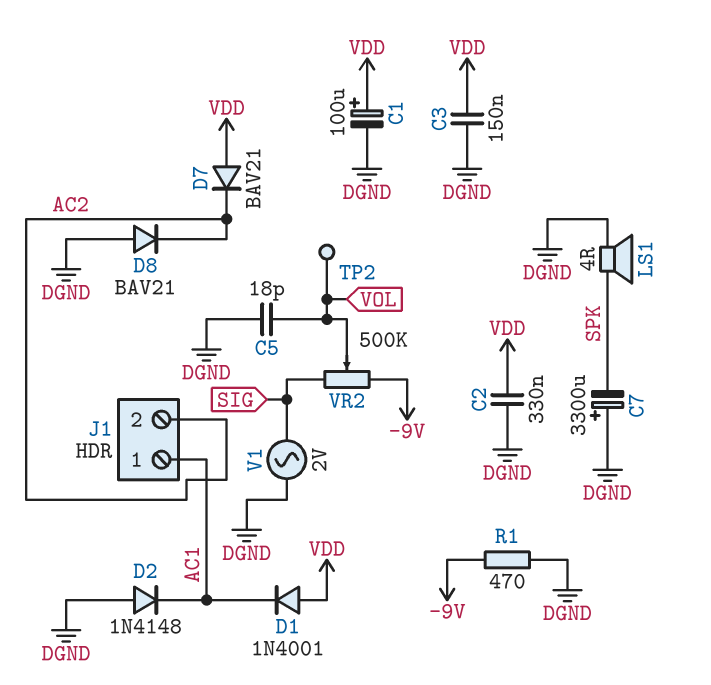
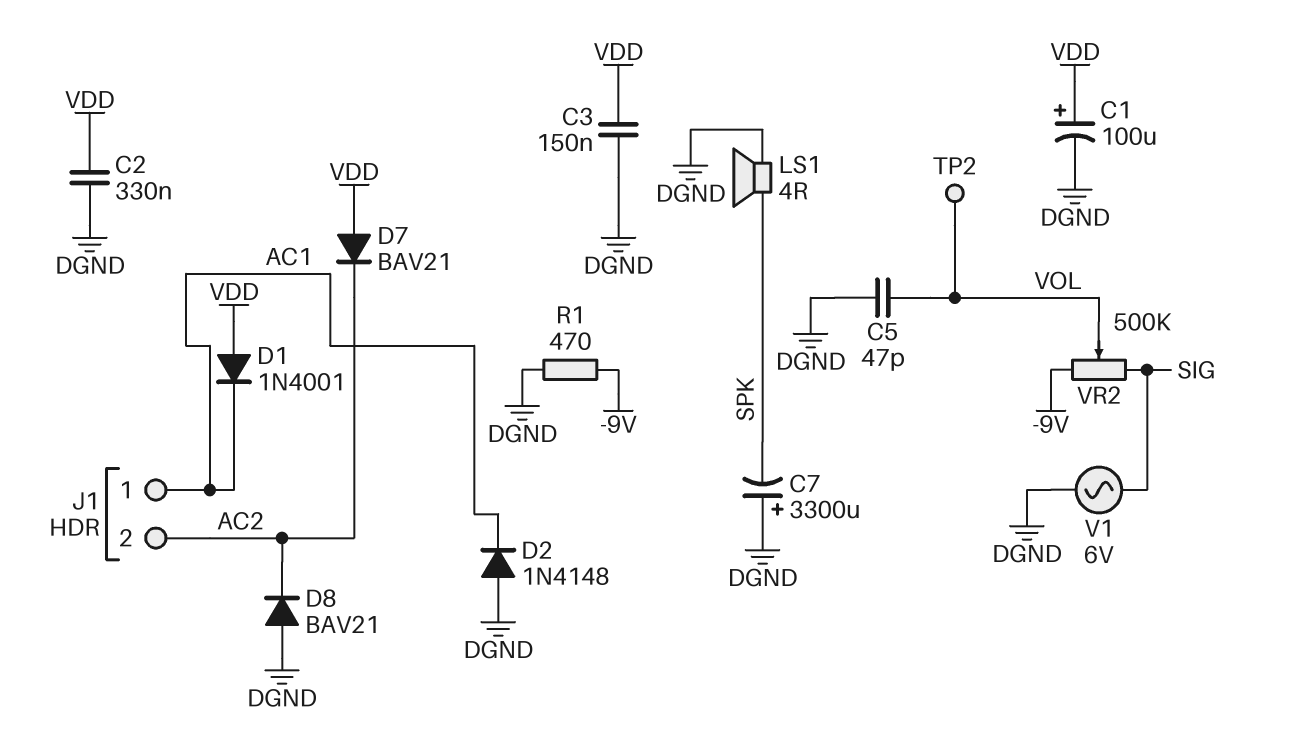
C5: 18pF (DGND, VOL) -> 47pF (DGND, VOL)
V1: AC 2V (DGND, SIG) -> AC 6V (DGND, SIG)

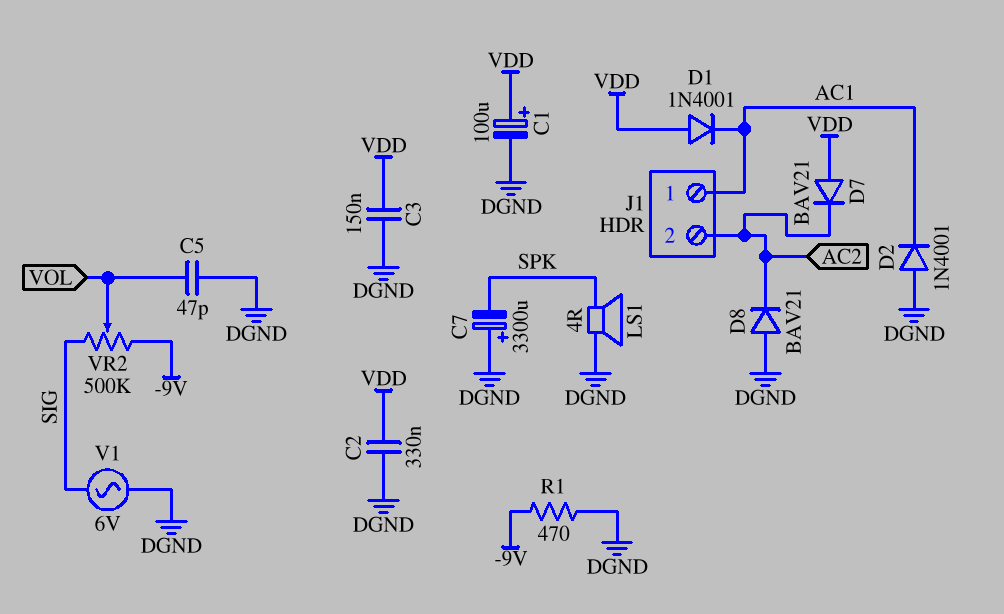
D2: diode 1N4148 (A DGND, K AC1) -> diode 1N4001 (A DGND, K AC1)
TP2: test point (VOL) -> none

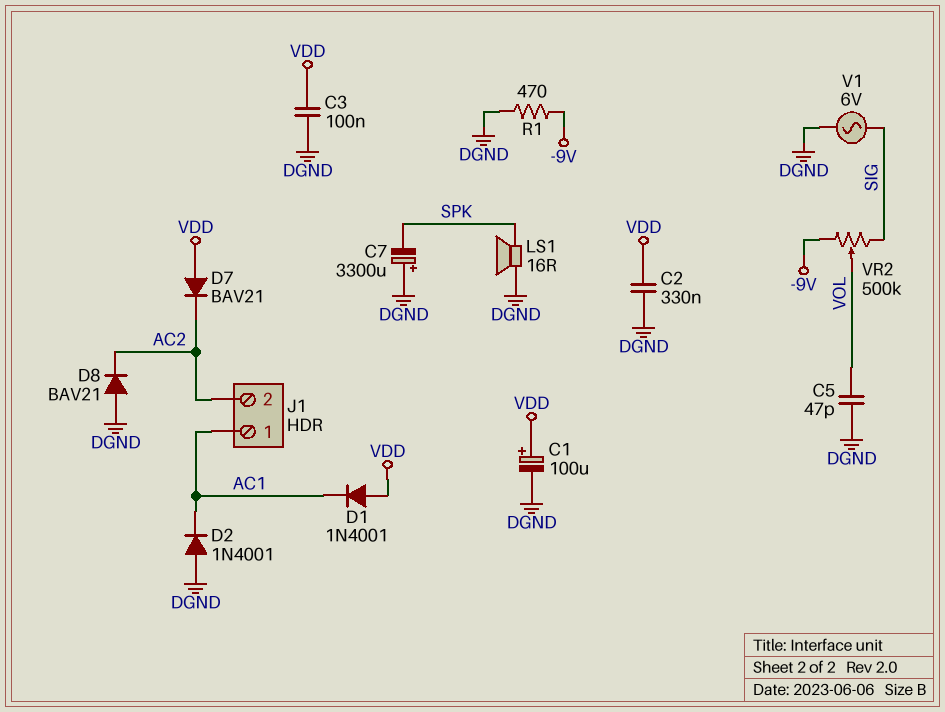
C3: 150nF (DGND, VDD) -> 100nF (DGND, VDD)
LS1: speaker 4R (DGND, SPK) -> speaker 16R (DGND, SPK)

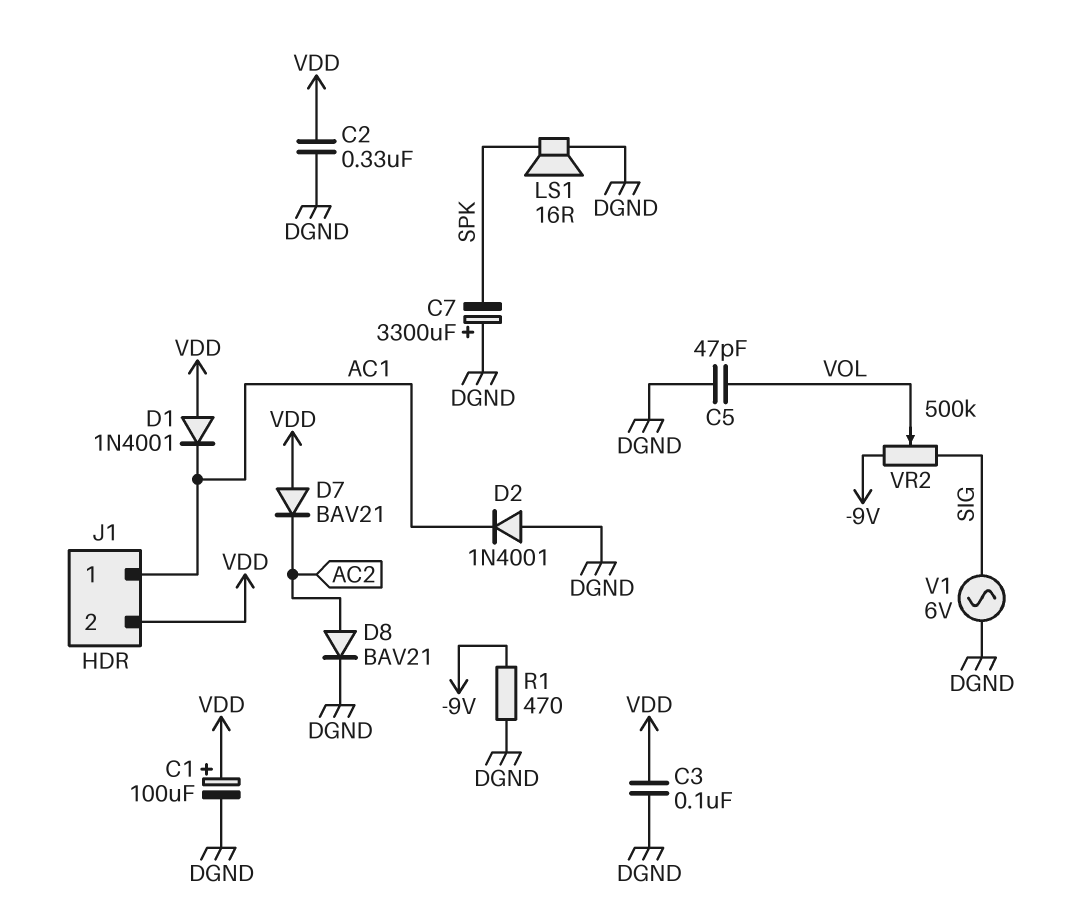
D8: diode BAV21 (A DGND, K AC2) -> diode BAV21 (A AC2, K DGND)
J1 pin 2: AC2 -> VDD

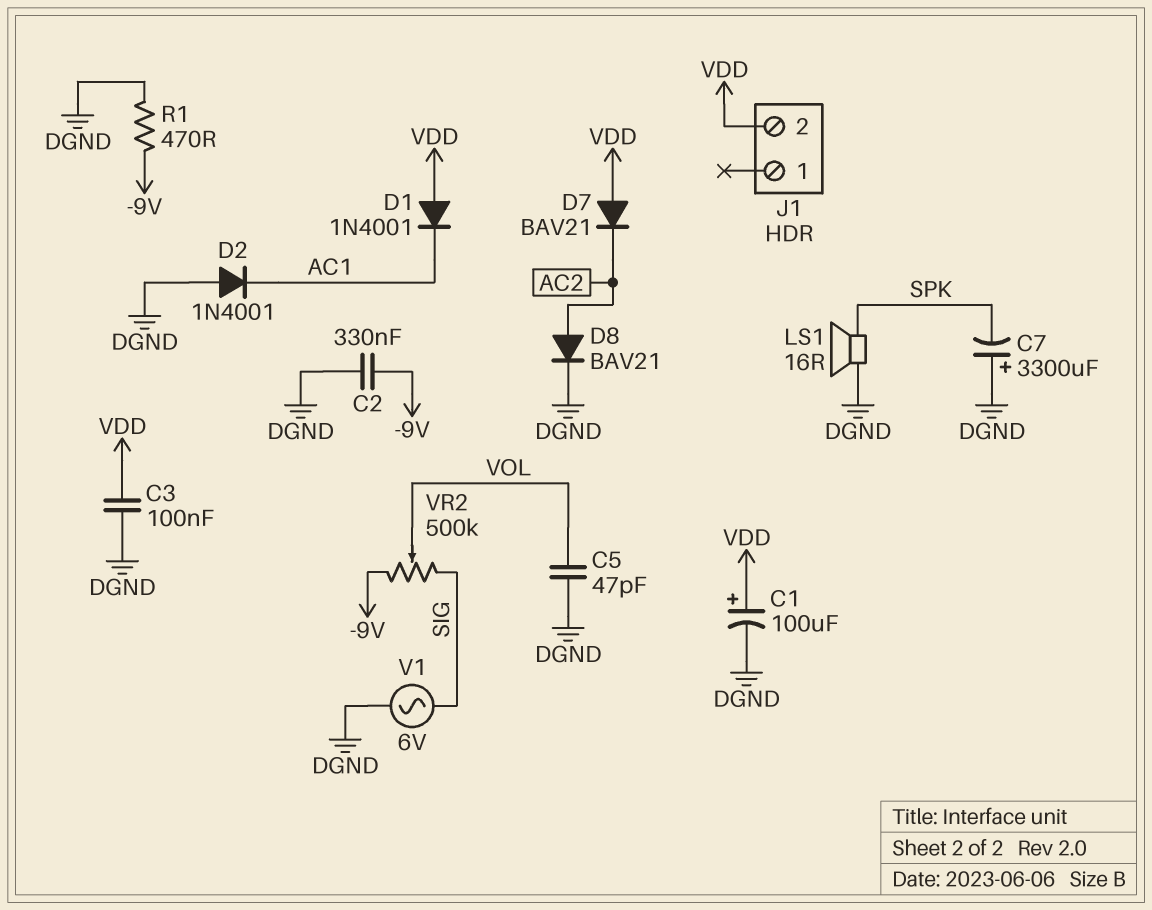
C2: 330nF (DGND, VDD) -> 330nF (-9V, DGND)
J1 pin 1: AC1 -> none

